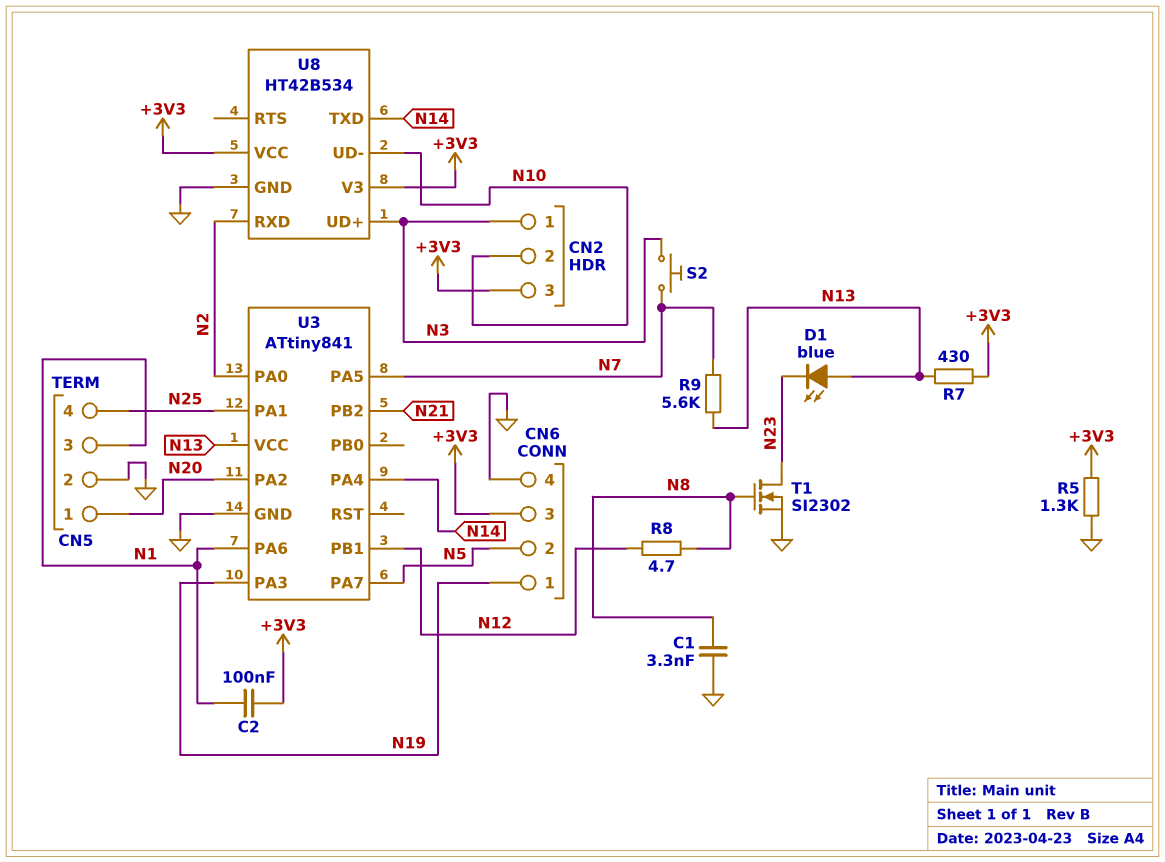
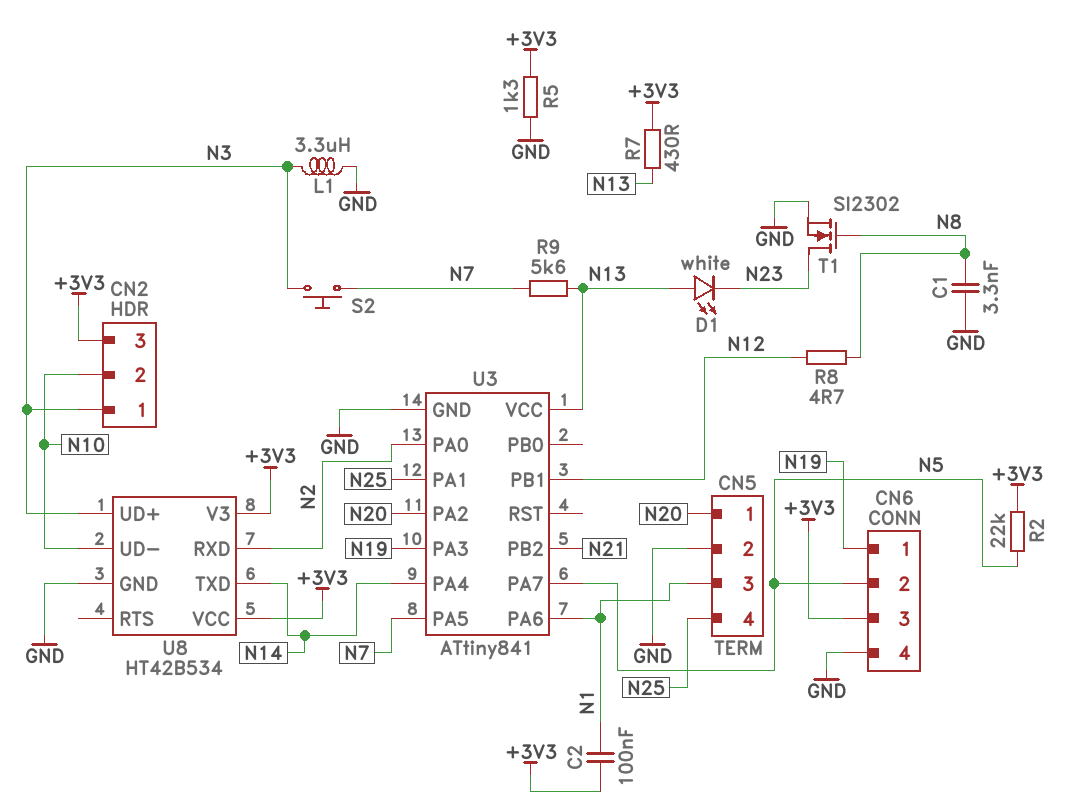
D1: LED blue (A N13, K N23) -> LED white (A N13, K N23)
L1: none -> 3.3uH (GND, N3)
R2: none -> 22k (+3V3, N5)

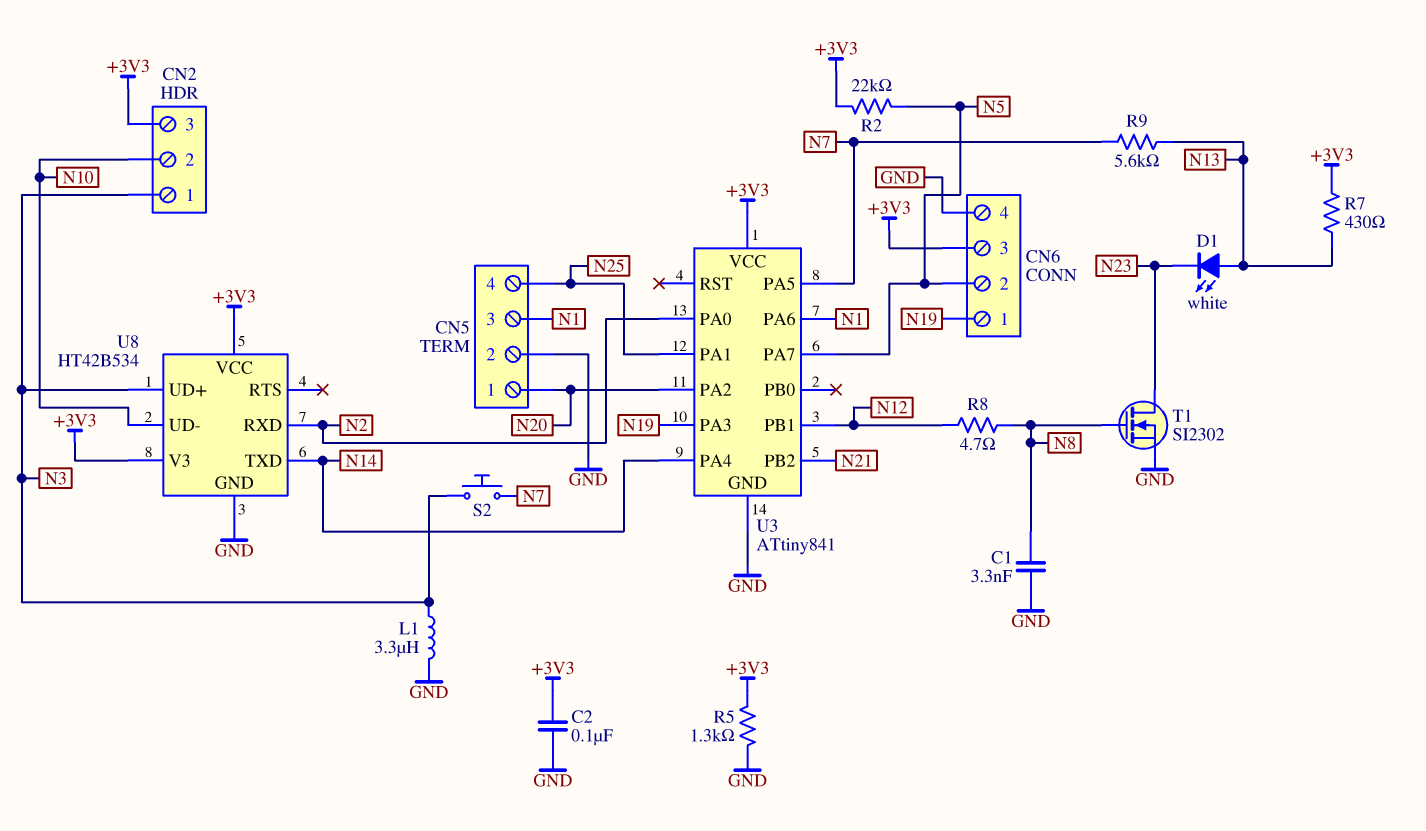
C2: 100nF (+3V3, N1) -> 100nF (+3V3, GND)
U3 pin VCC: N13 -> +3V3

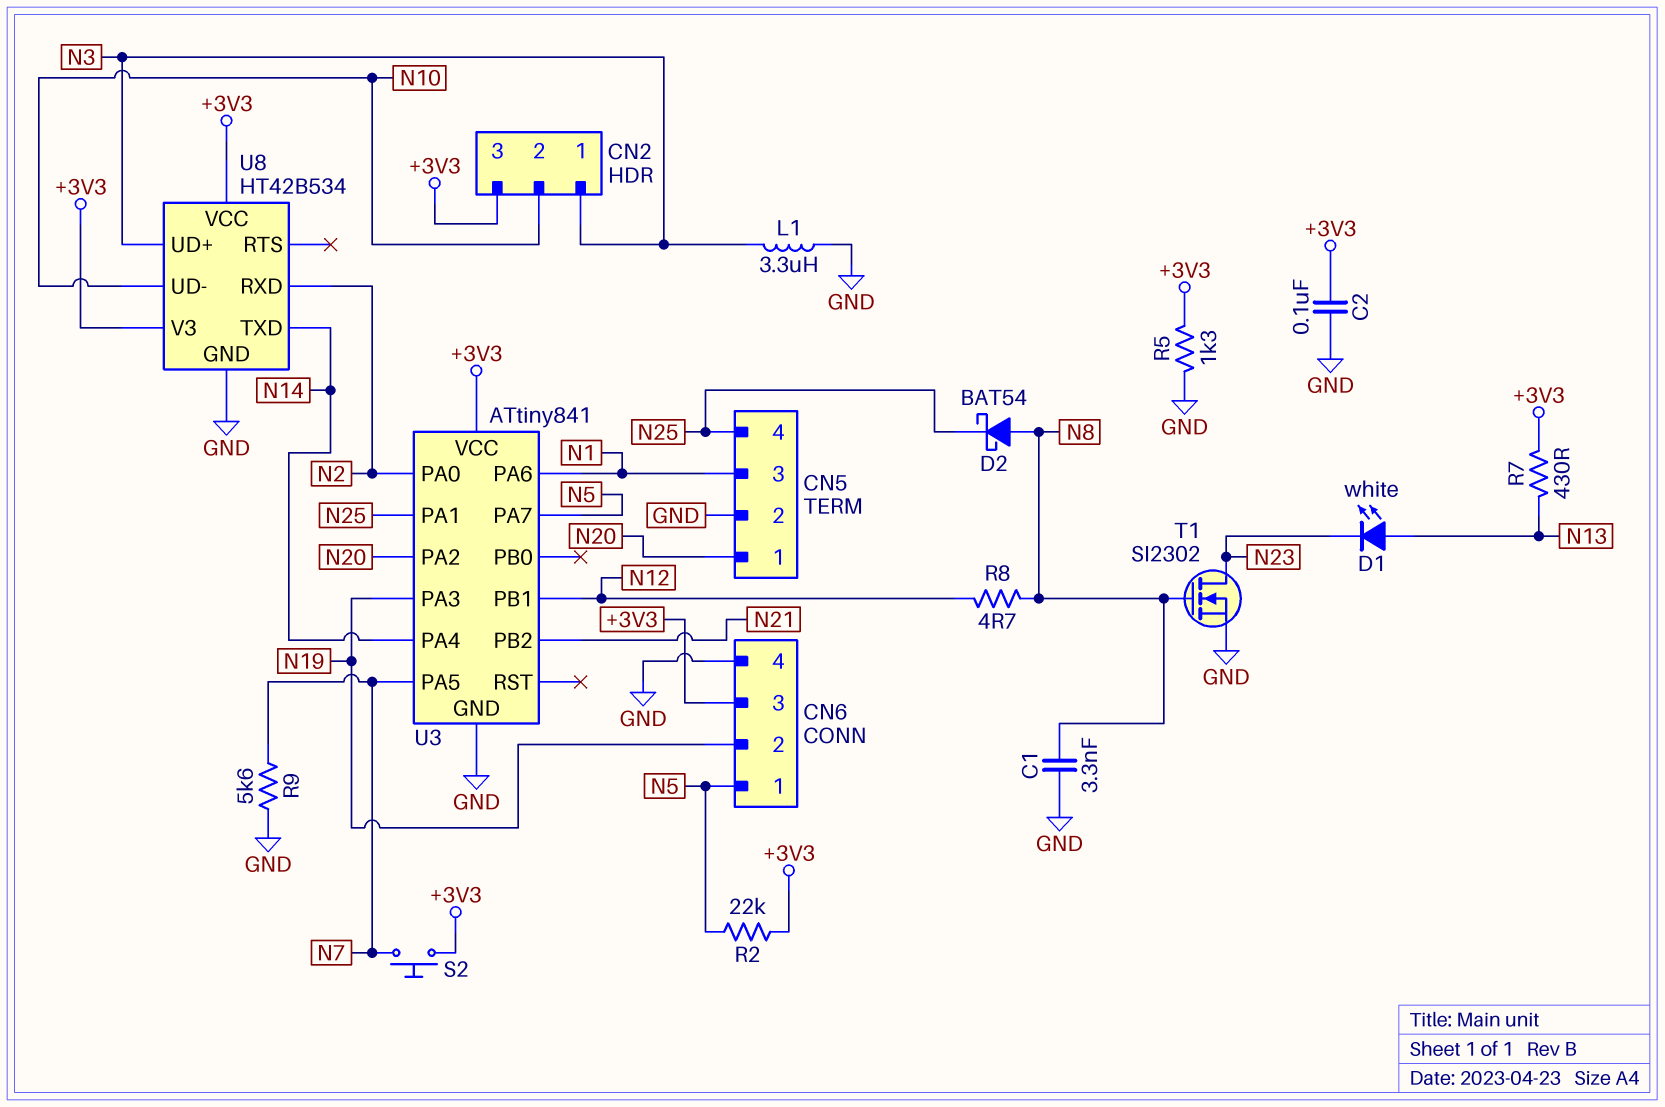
CN6 pin 1: N19 -> N5
CN6 pin 2: N5 -> N19
D2: none -> schottky BAT54 (A N8, K N25)
R9: 5.6k (N7, N13) -> 5.6k (GND, N7)
S2: button (N3, N7) -> button (+3V3, N7)

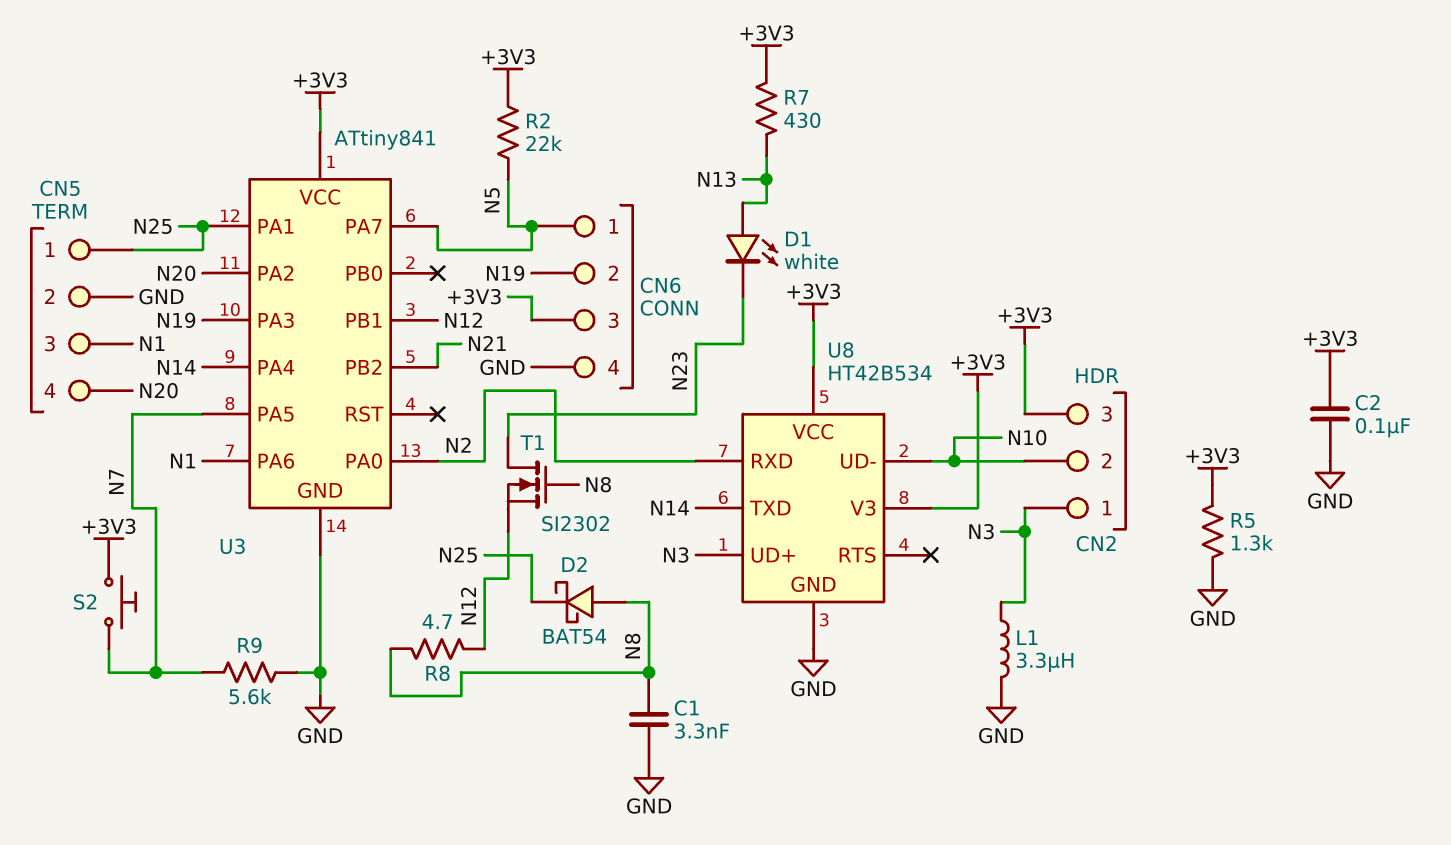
CN5 pin 1: N20 -> N25
CN5 pin 4: N25 -> N20
T1: NMOS SI2302 (G N8, D N23, S GND) -> NMOS SI2302 (G N8, D N23, S N12)

